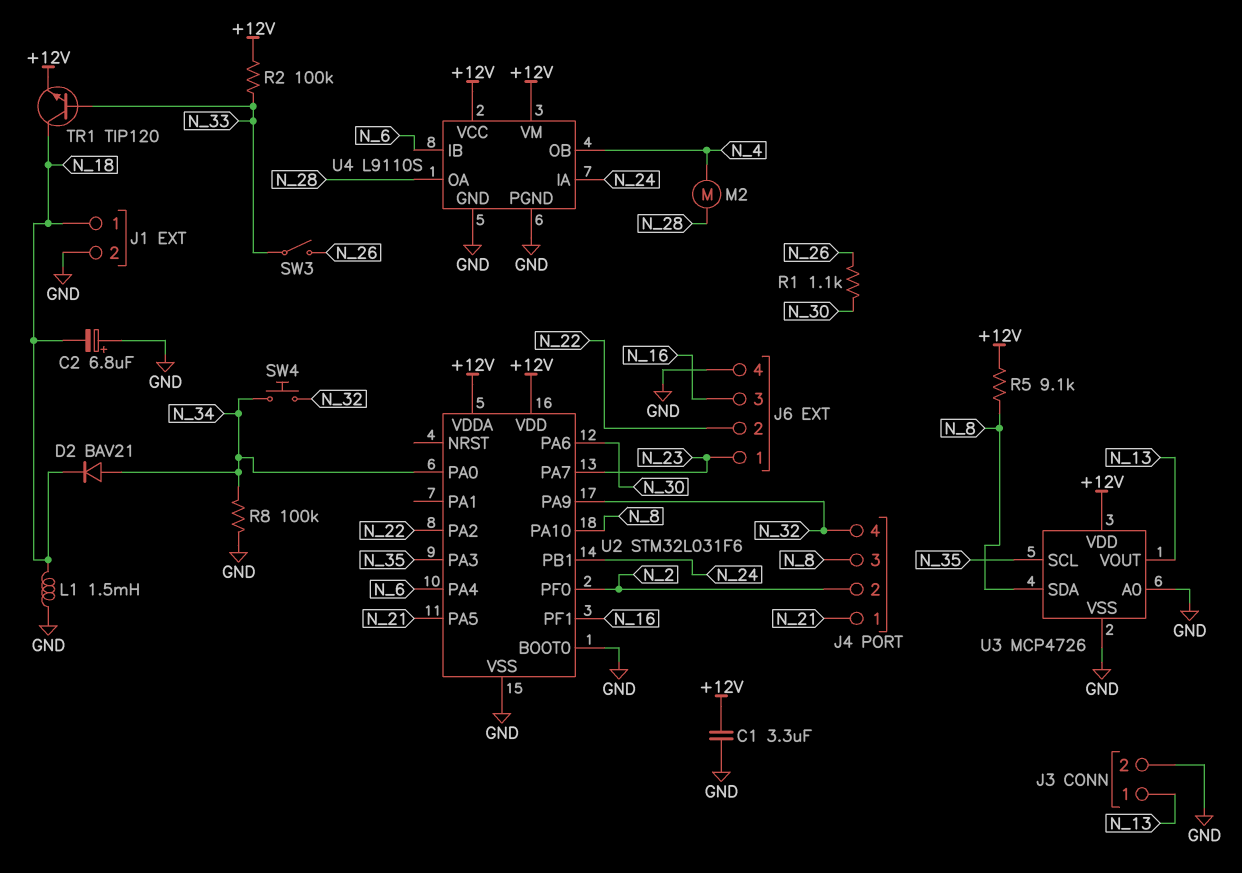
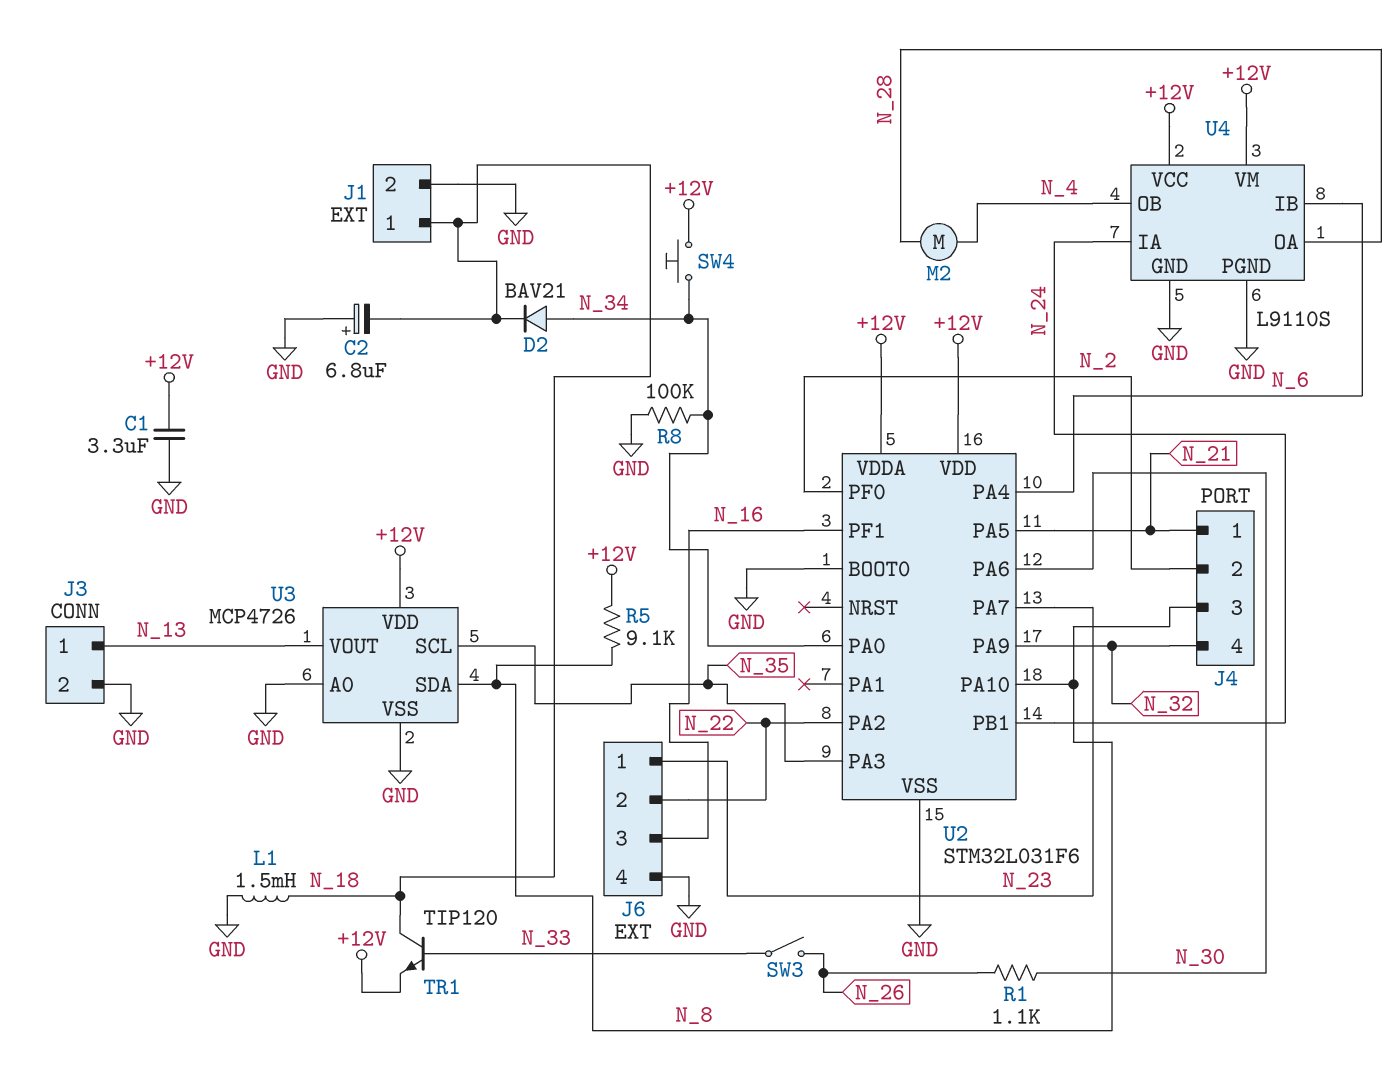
R2: 100k (+12V, N_33) -> none
SW4: button (N_32, N_34) -> button (+12V, N_34)

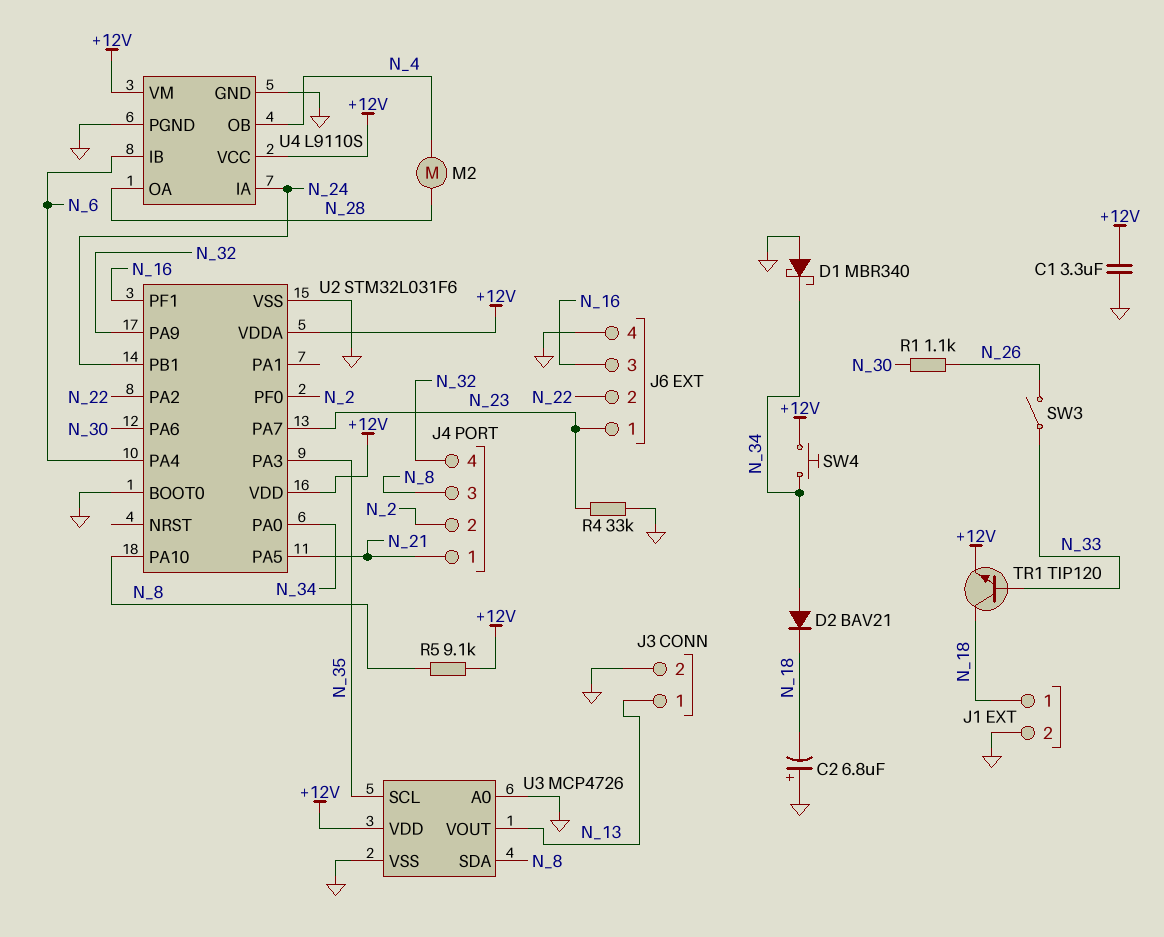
D1: none -> schottky MBR340 (A GND, K N_34)
L1: 1.5mH (GND, N_18) -> none
R4: none -> 33k (GND, N_23)
R8: 100k (GND, N_34) -> none

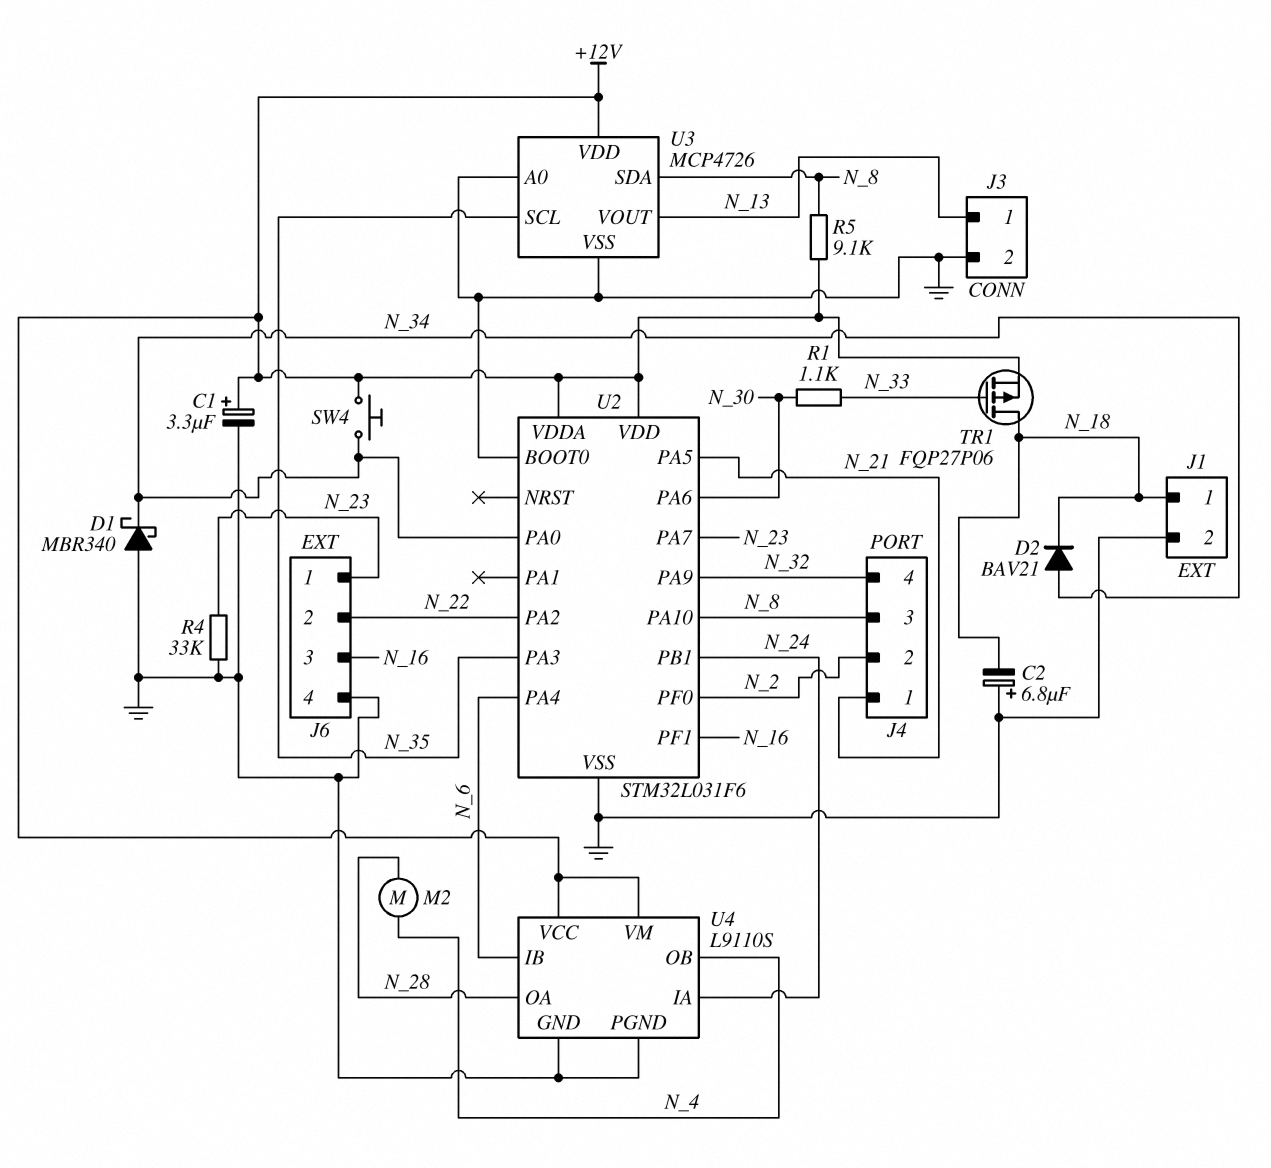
C1: 3.3uF (+12V, GND) -> 3.3uF (plus +12V, minus GND)
R1: 1.1k (N_26, N_30) -> 1.1k (N_30, N_33)
SW3: switch (N_26, N_33) -> none
TR1: NPN TIP120 (B N_33, C N_18, E +12V) -> PMOS FQP27P06 (G N_33, D N_18, S +12V)

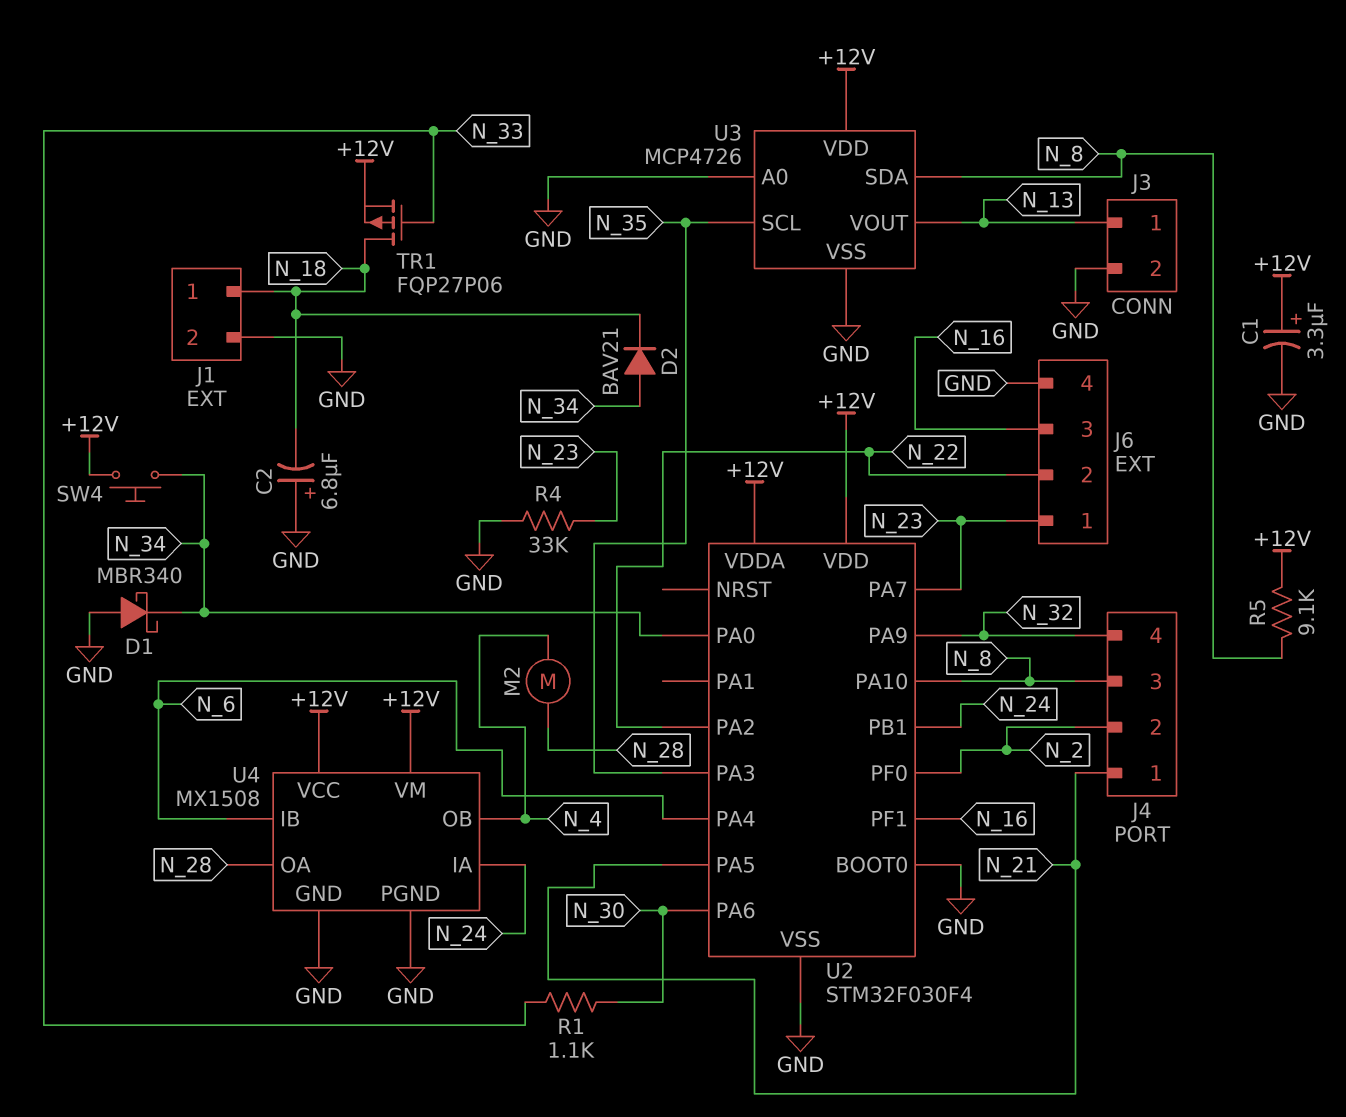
U2: STM32L031F6 -> STM32F030F4
U4: L9110S -> MX1508

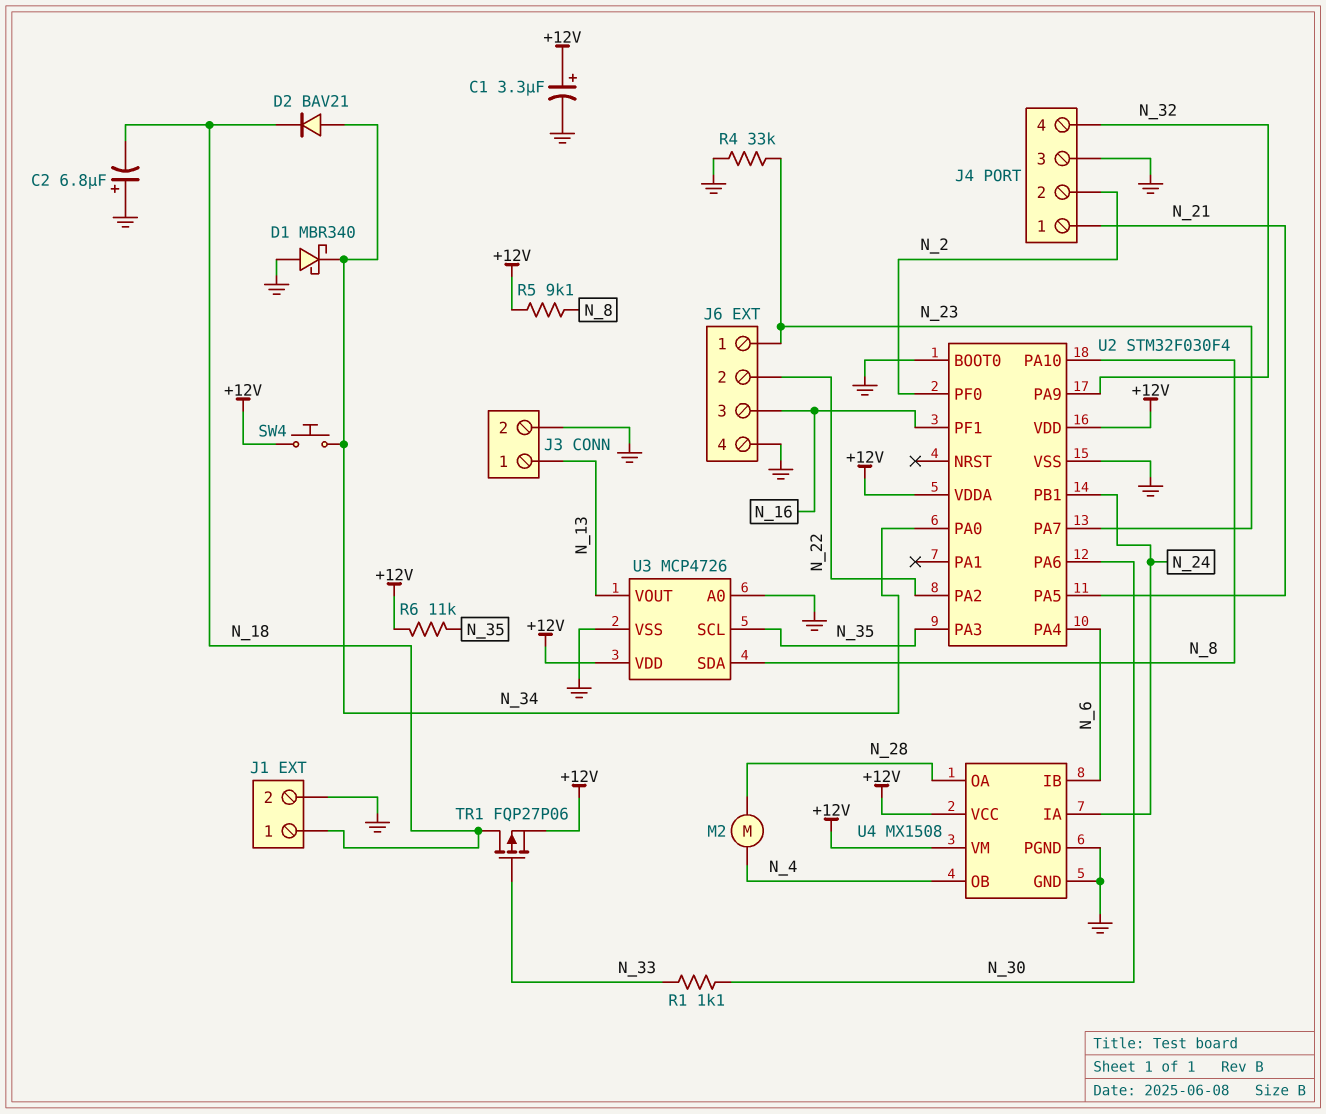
J4 pin 3: N_8 -> GND
R6: none -> 11k (+12V, N_35)

